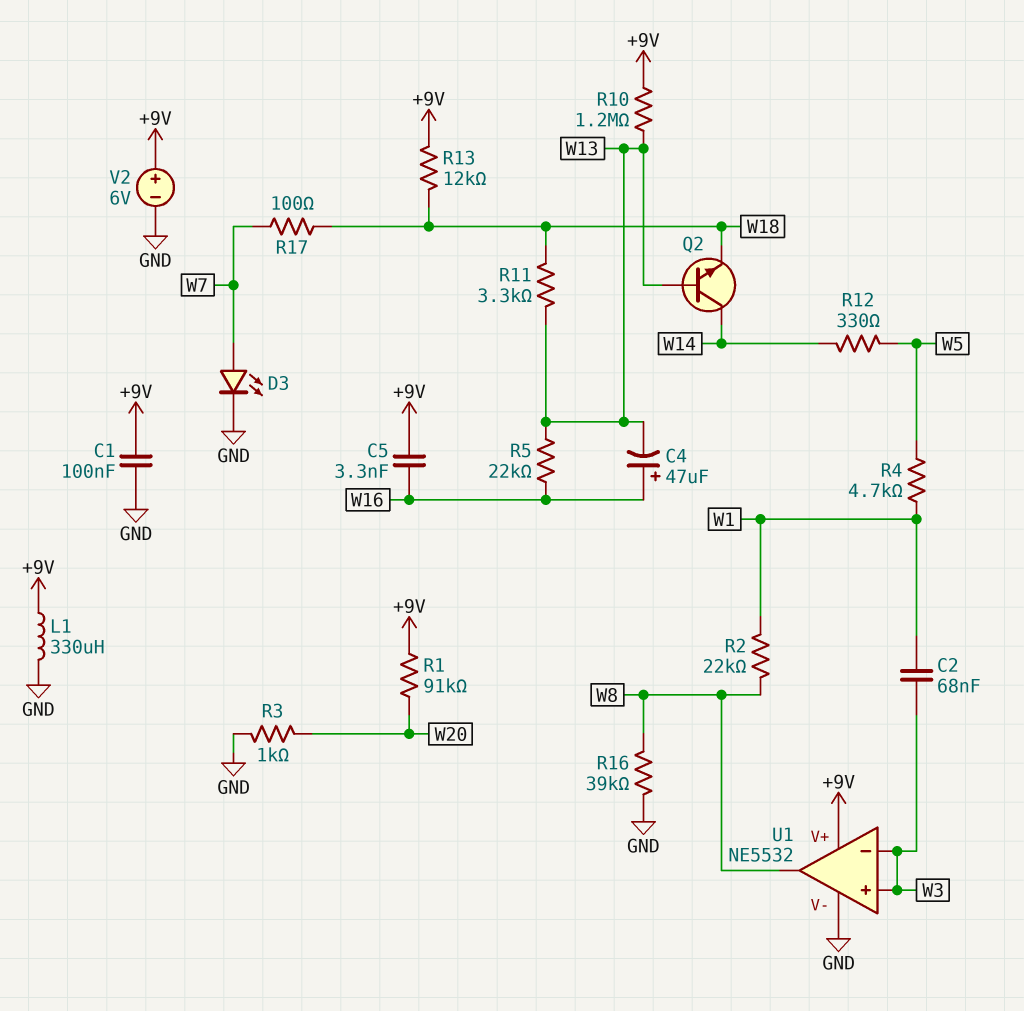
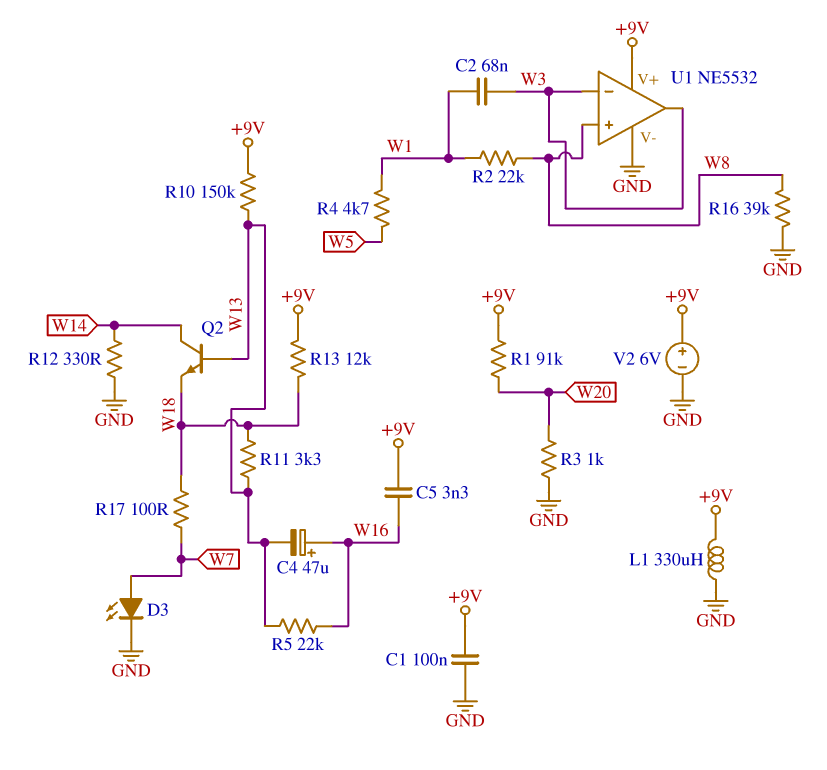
R10: 1.2M (+9V, W13) -> 150k (+9V, W13)
R12: 330 (W5, W14) -> 330 (GND, W14)
U1 pin in+: W3 -> W8
U1 pin out: W8 -> W3

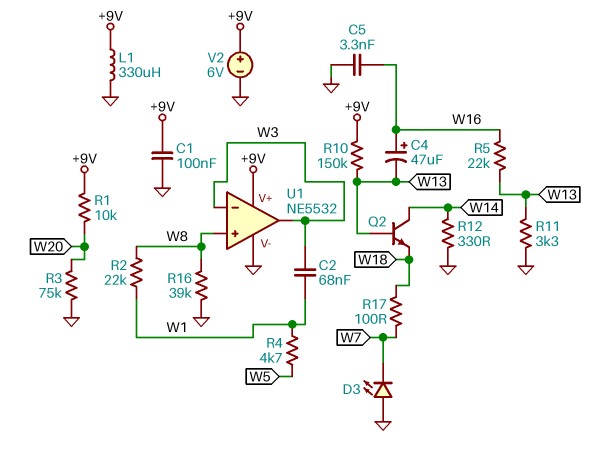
C5: 3.3nF (+9V, W16) -> 3.3nF (GND, W16)
D3: LED (A W7, K GND) -> LED (A GND, K W7)
R1: 91k (+9V, W20) -> 10k (+9V, W20)
R3: 1k (GND, W20) -> 75k (GND, W20)
R11: 3.3k (W13, W18) -> 3.3k (GND, W13)
R13: 12k (+9V, W18) -> none

